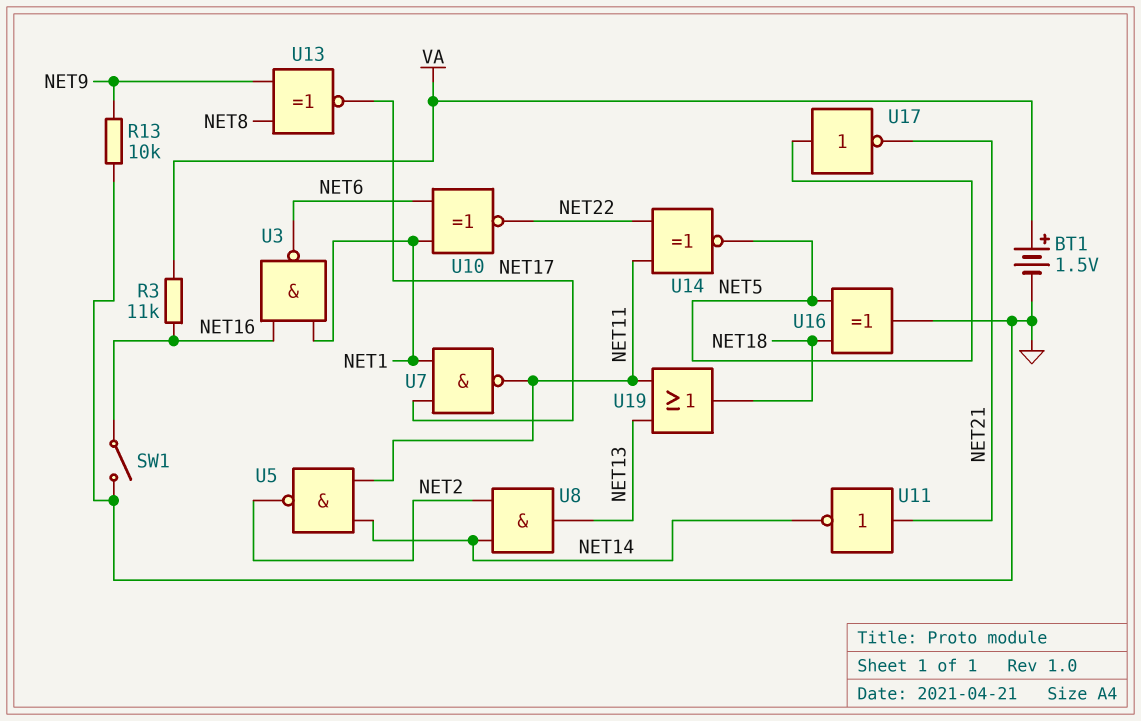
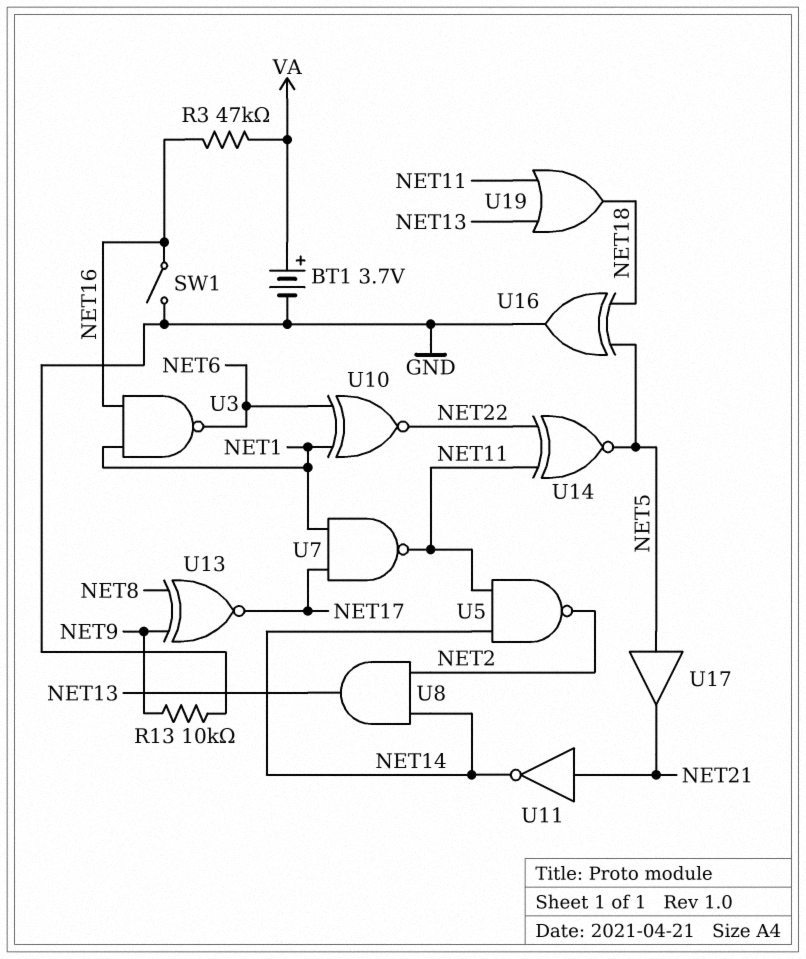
BT1: 1.5V (plus VA, minus GND) -> 3.7V (plus VA, minus GND)
R3: 11k (NET16, VA) -> 47k (NET16, VA)
U17: NOT (in NET5, out NET21) -> buffer (in NET5, out NET21)

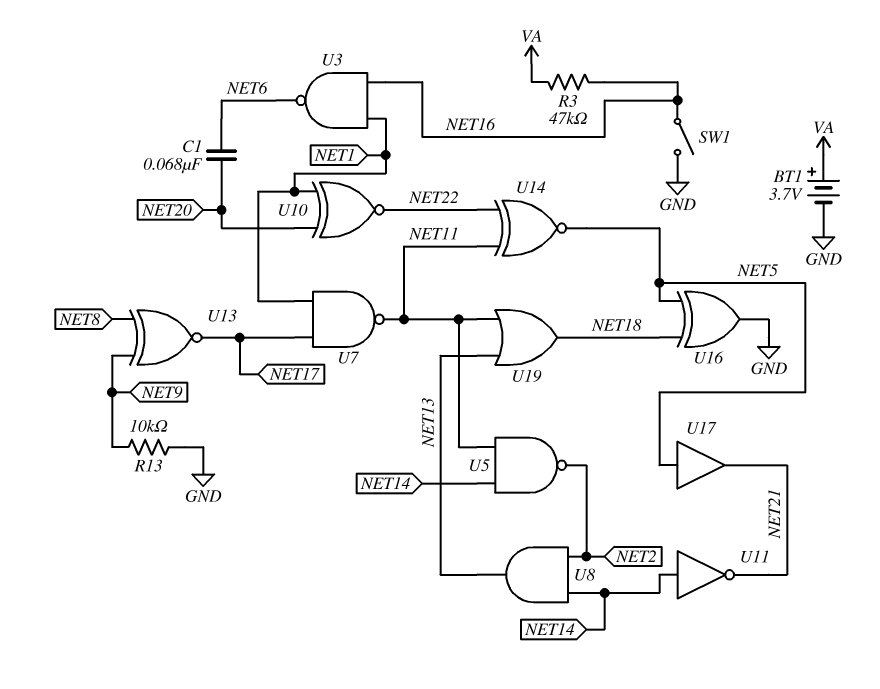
C1: none -> 68nF (NET6, NET20)
U10: XNOR (in NET1, in NET6, out NET22) -> XNOR (in NET1, in NET20, out NET22)
U11: NOT (in NET21, out NET14) -> NOT (in NET14, out NET21)

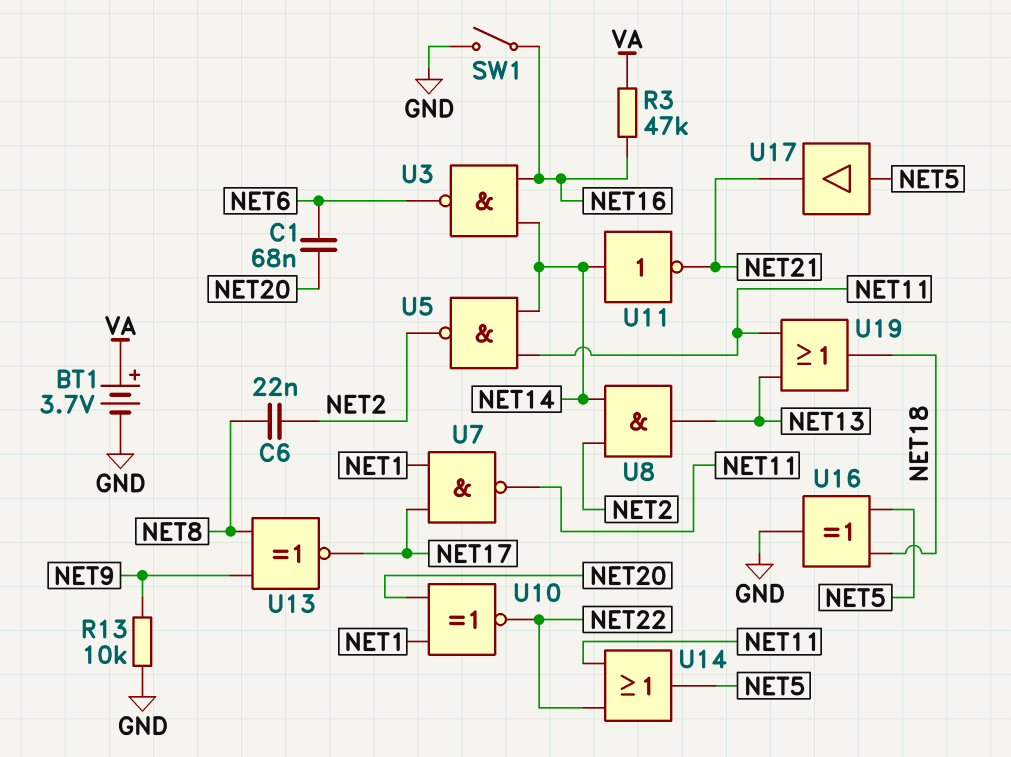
C6: none -> 22nF (NET2, NET8)
U3: NAND (in NET1, in NET16, out NET6) -> NAND (in NET14, in NET16, out NET6)
U14: XNOR (in NET11, in NET22, out NET5) -> OR (in NET11, in NET22, out NET5)

